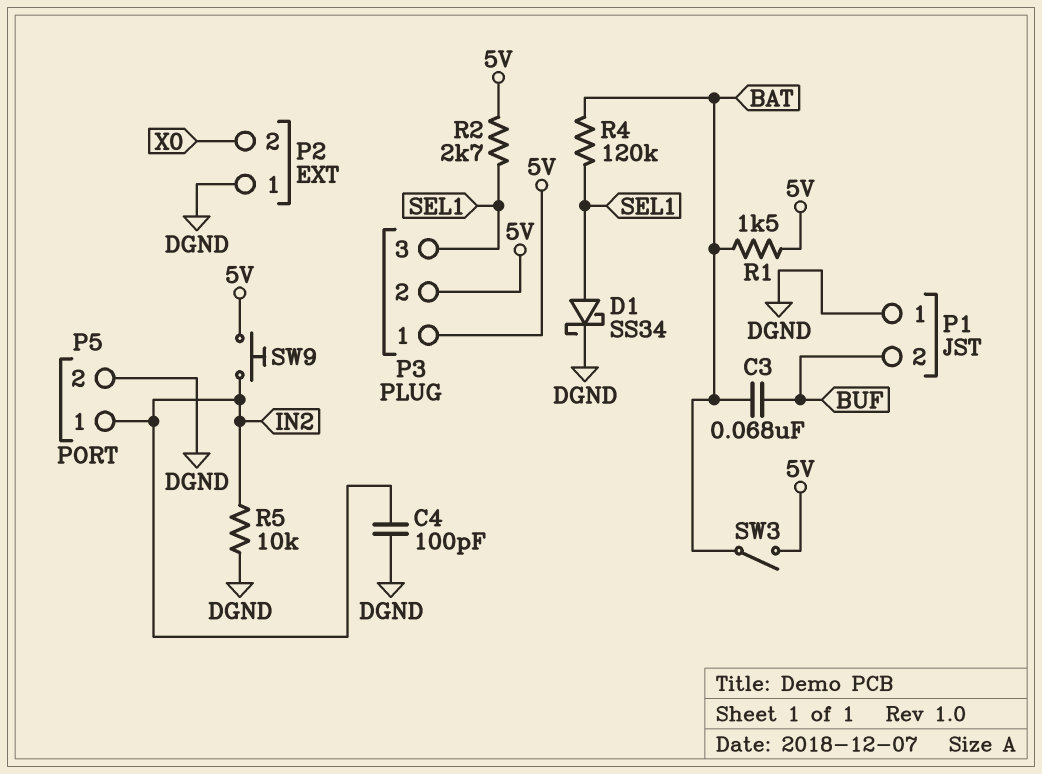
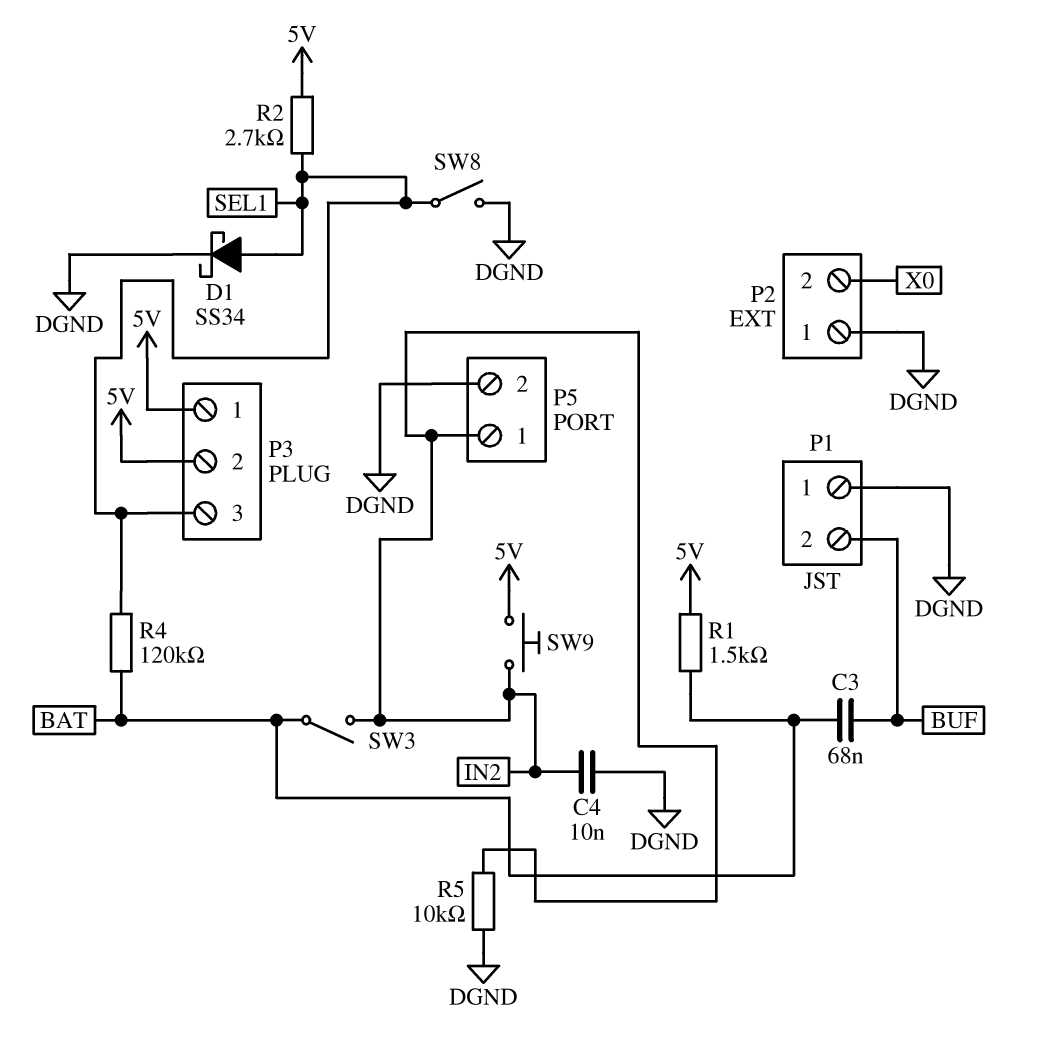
C4: 100pF (DGND, IN2) -> 10nF (DGND, IN2)
SW3: switch (5V, BAT) -> switch (BAT, IN2)
SW8: none -> switch (DGND, SEL1)

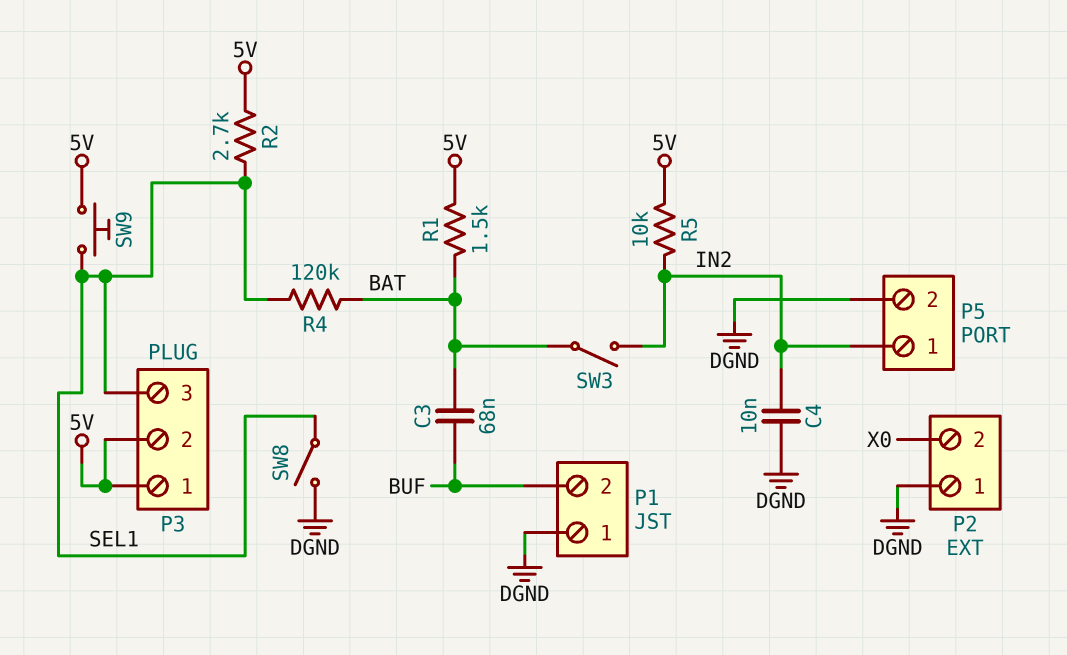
D1: schottky SS34 (A SEL1, K DGND) -> none
R5: 10k (DGND, IN2) -> 10k (5V, IN2)
SW9: button (5V, IN2) -> button (5V, SEL1)

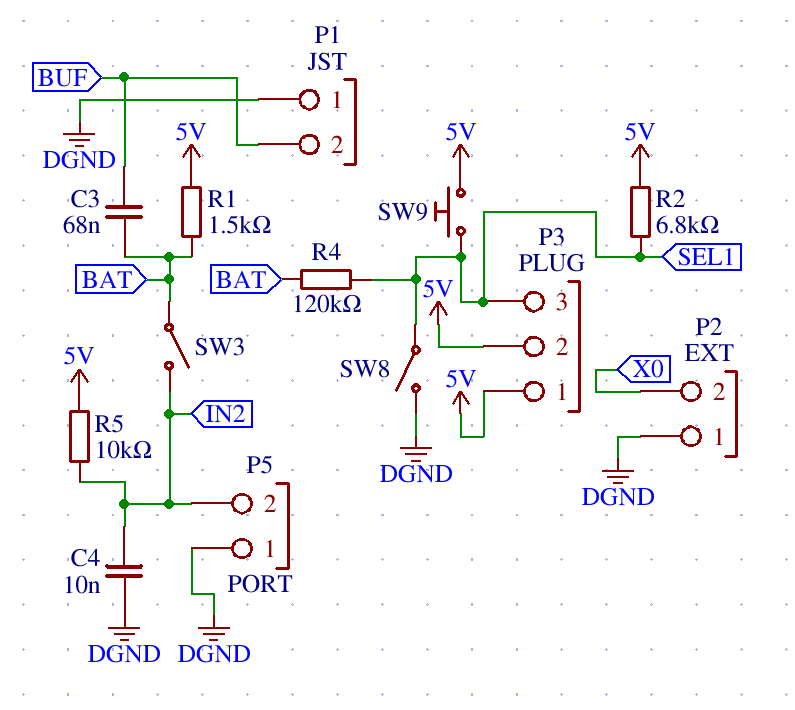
P5 pin 1: IN2 -> DGND
P5 pin 2: DGND -> IN2
R2: 2.7k (5V, SEL1) -> 6.8k (5V, SEL1)

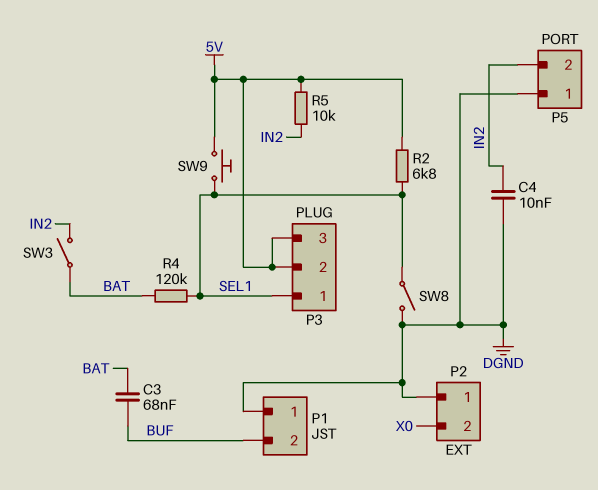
P3 pin 1: 5V -> SEL1
P3 pin 3: SEL1 -> 5V
R1: 1.5k (5V, BAT) -> none

